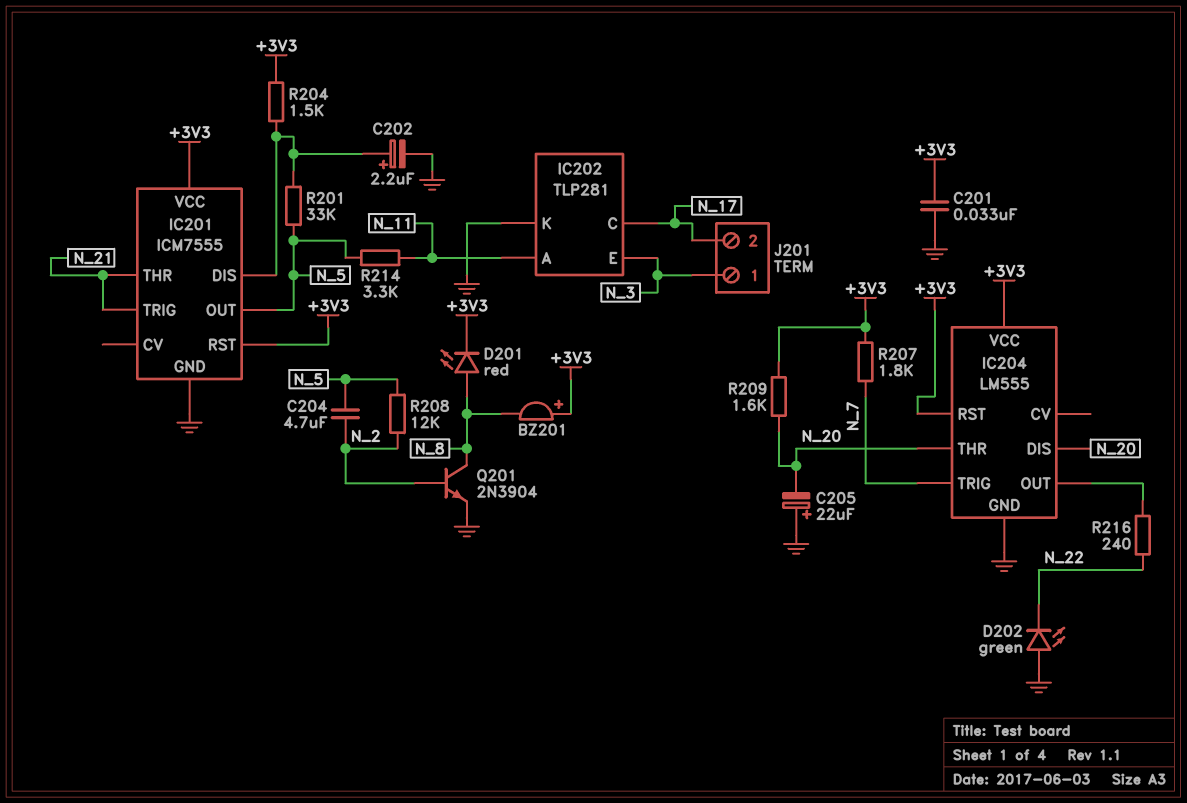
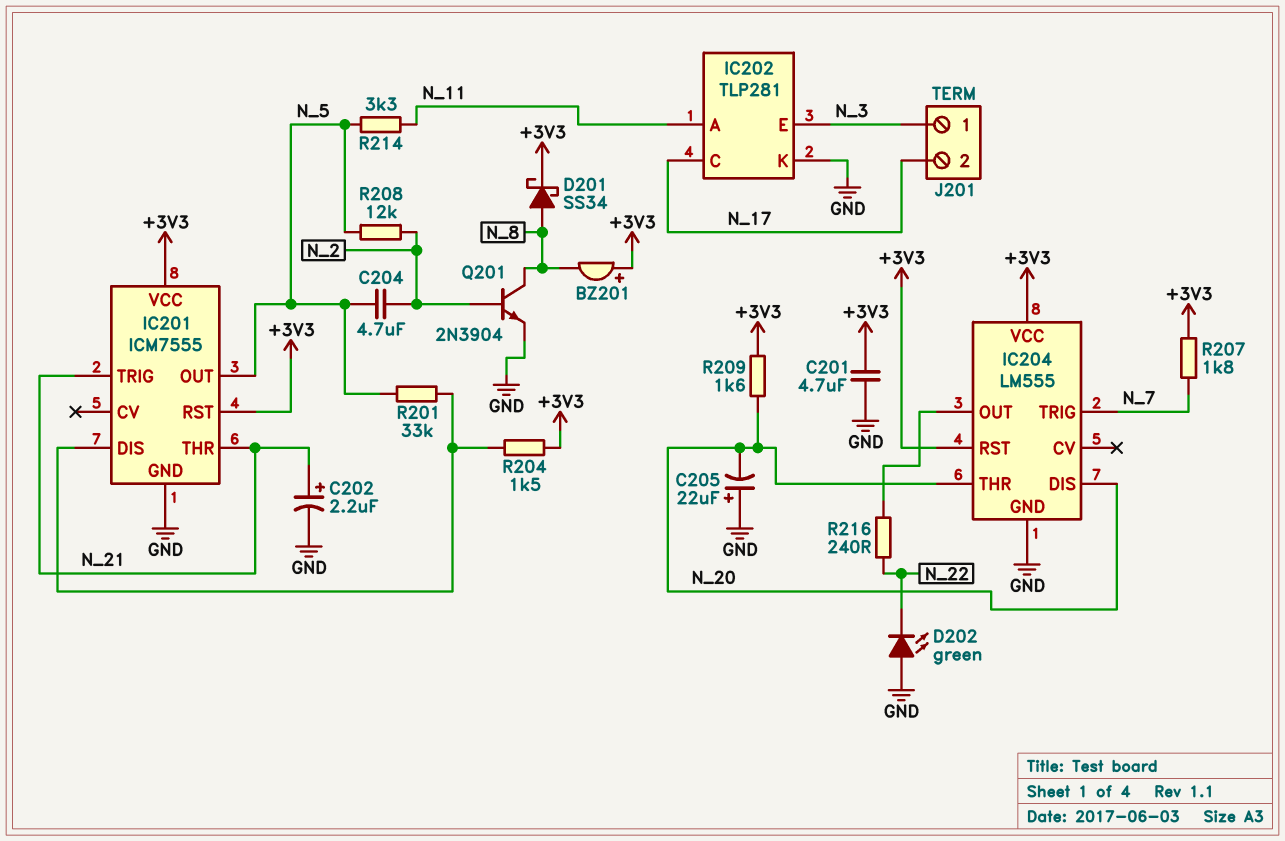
C201: 33nF (+3V3, GND) -> 4.7uF (+3V3, GND)
C202: 2.2uF (plus IC201/DIS, minus GND) -> 2.2uF (plus N_21, minus GND)
D201: LED red (A N_8, K +3V3) -> schottky SS34 (A N_8, K +3V3)

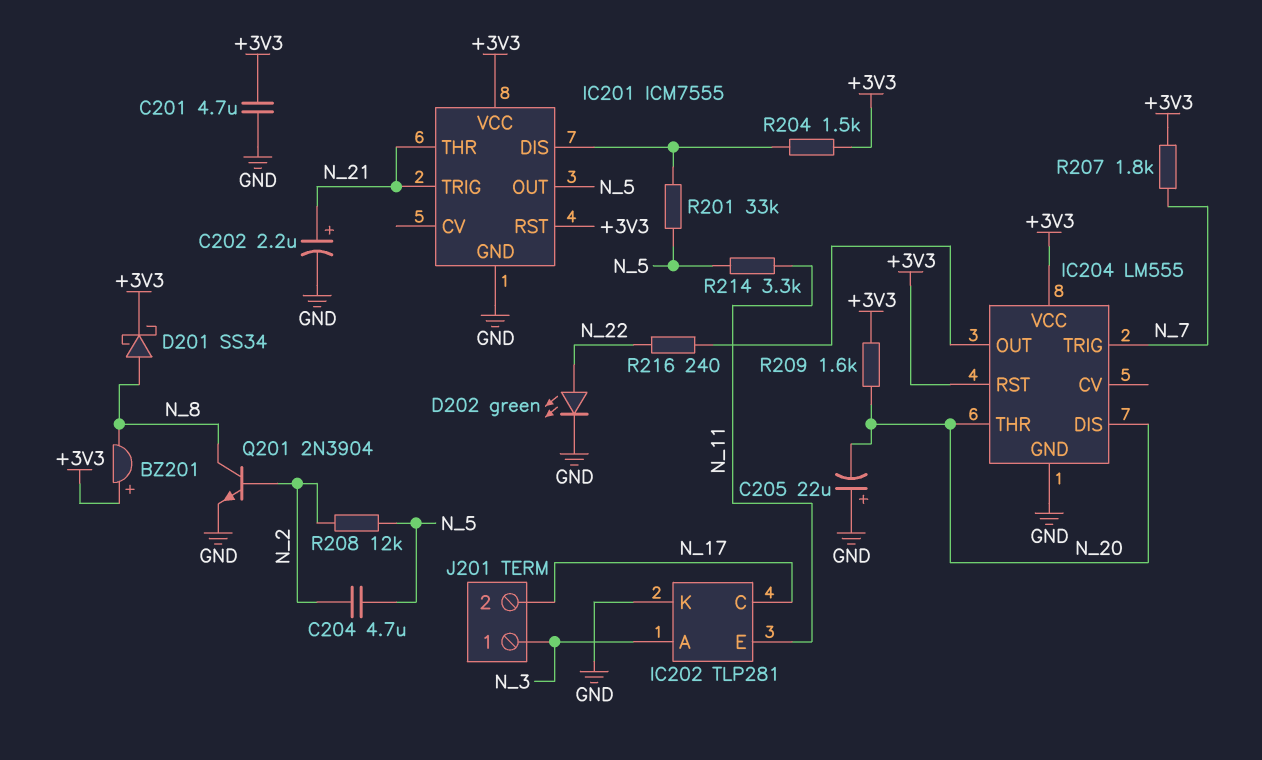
D202: LED green (A GND, K N_22) -> LED green (A N_22, K GND)
IC202 pin A: N_11 -> N_3
IC202 pin E: N_3 -> N_11

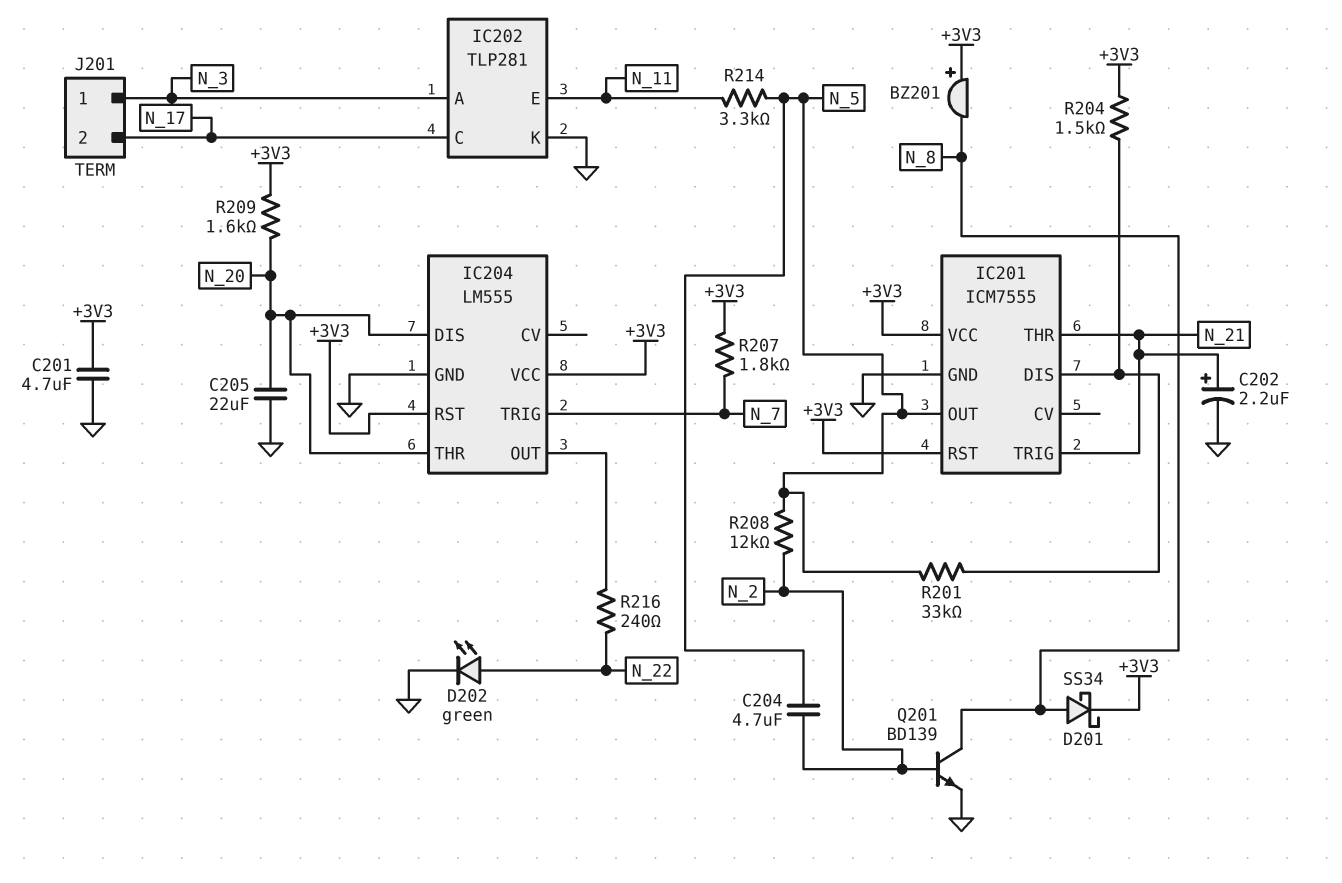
C205: 22uF (plus GND, minus N_20) -> 22uF (GND, N_20)
Q201: NPN 2N3904 (B N_2, C N_8, E GND) -> NPN BD139 (B N_2, C N_8, E GND)

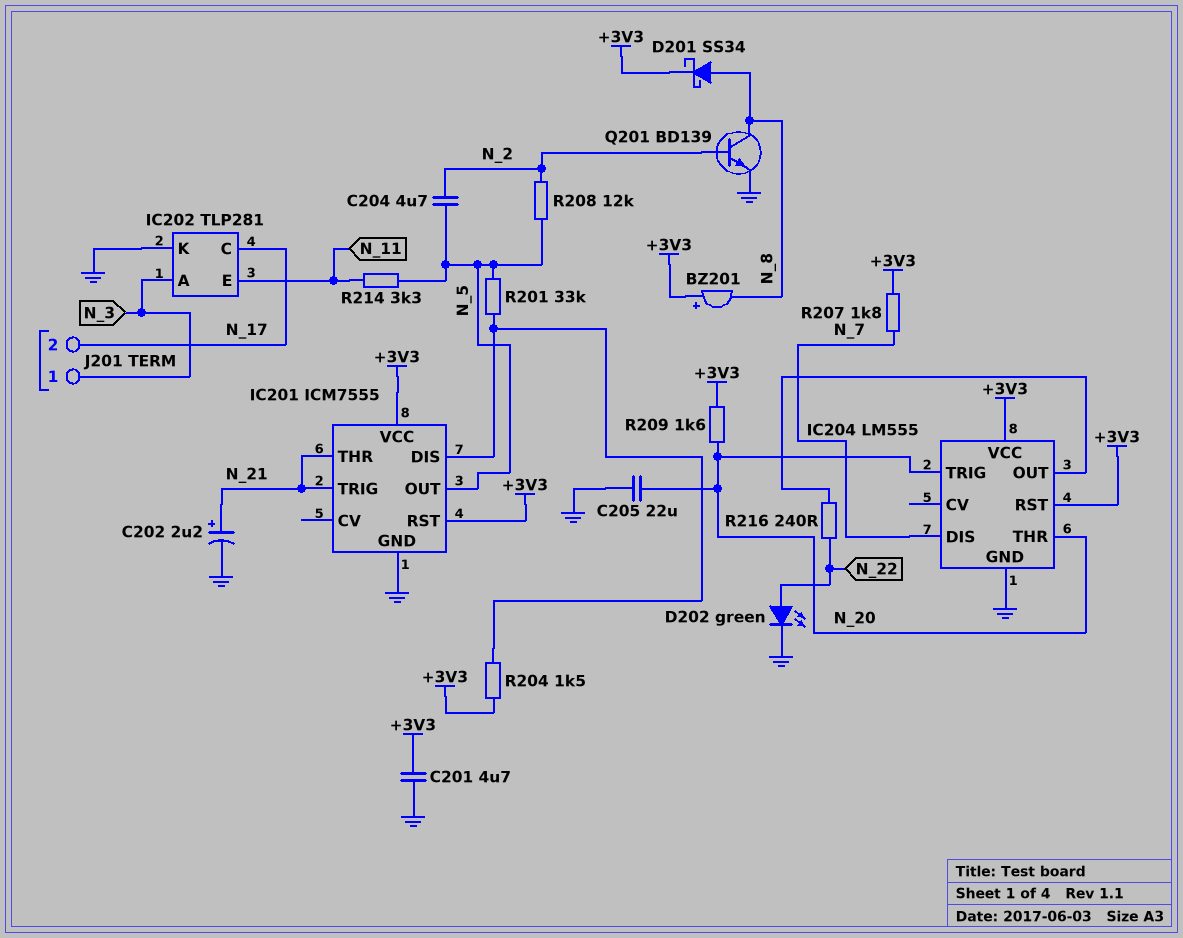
IC204 pin DIS: N_20 -> N_7
IC204 pin TRIG: N_7 -> N_20

